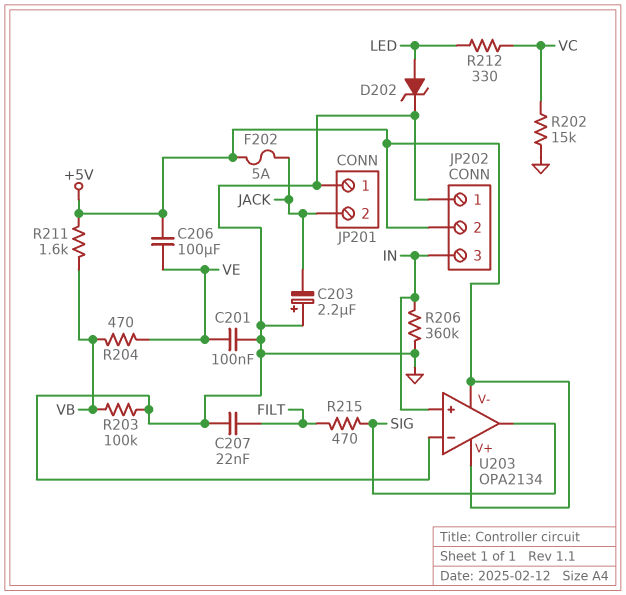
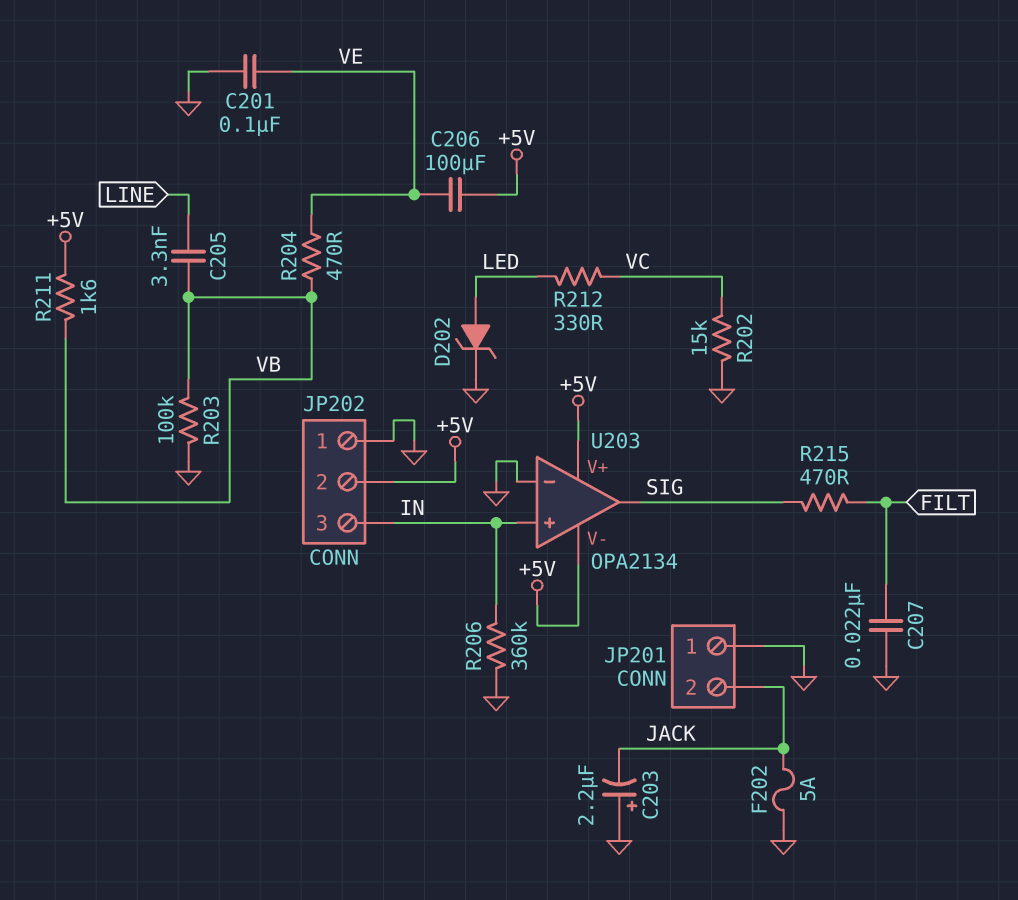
C205: none -> 3.3nF (LINE, VB)
F202: 5A (+5V, JACK) -> 5A (GND, JACK)

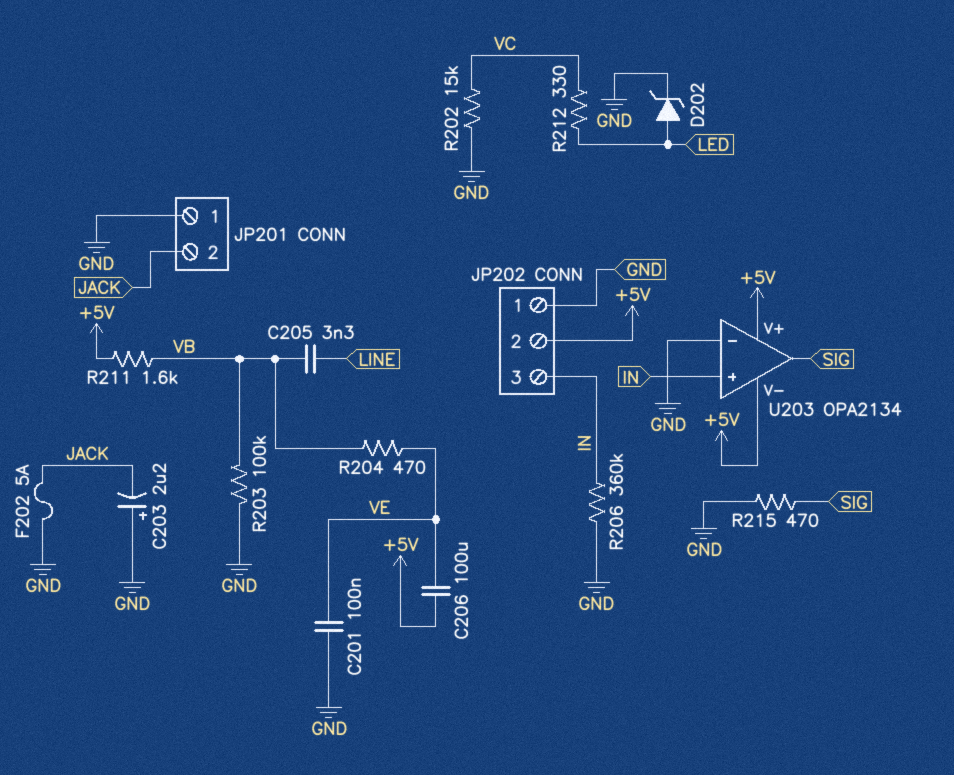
C207: 22nF (FILT, GND) -> none
R215: 470 (FILT, SIG) -> 470 (GND, SIG)

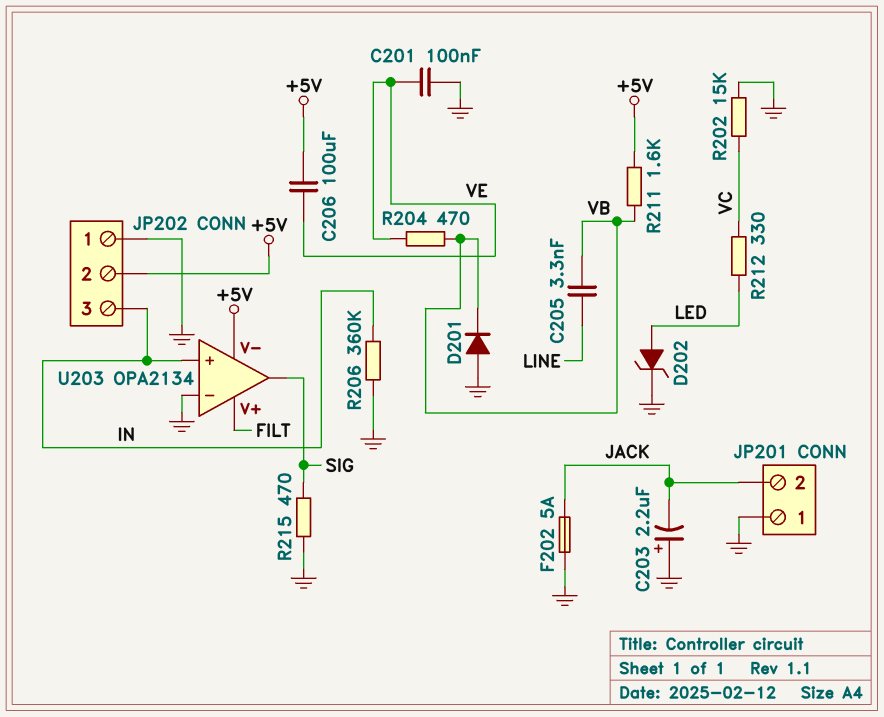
D201: none -> diode (A GND, K VB)
R203: 100k (GND, VB) -> none
U203 pin V+: +5V -> FILT

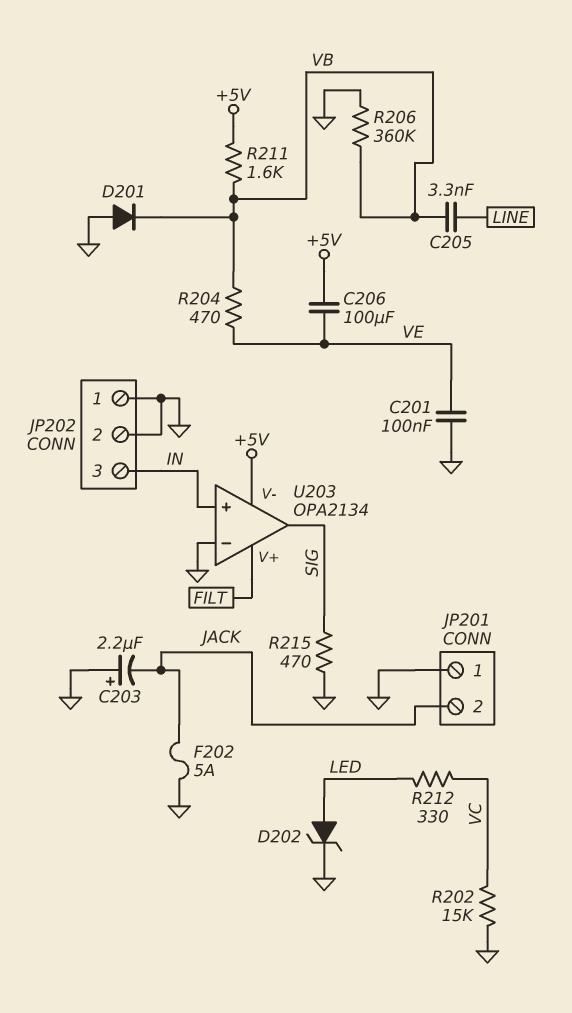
JP202 pin 2: +5V -> GND
R206: 360k (GND, IN) -> 360k (GND, VB)

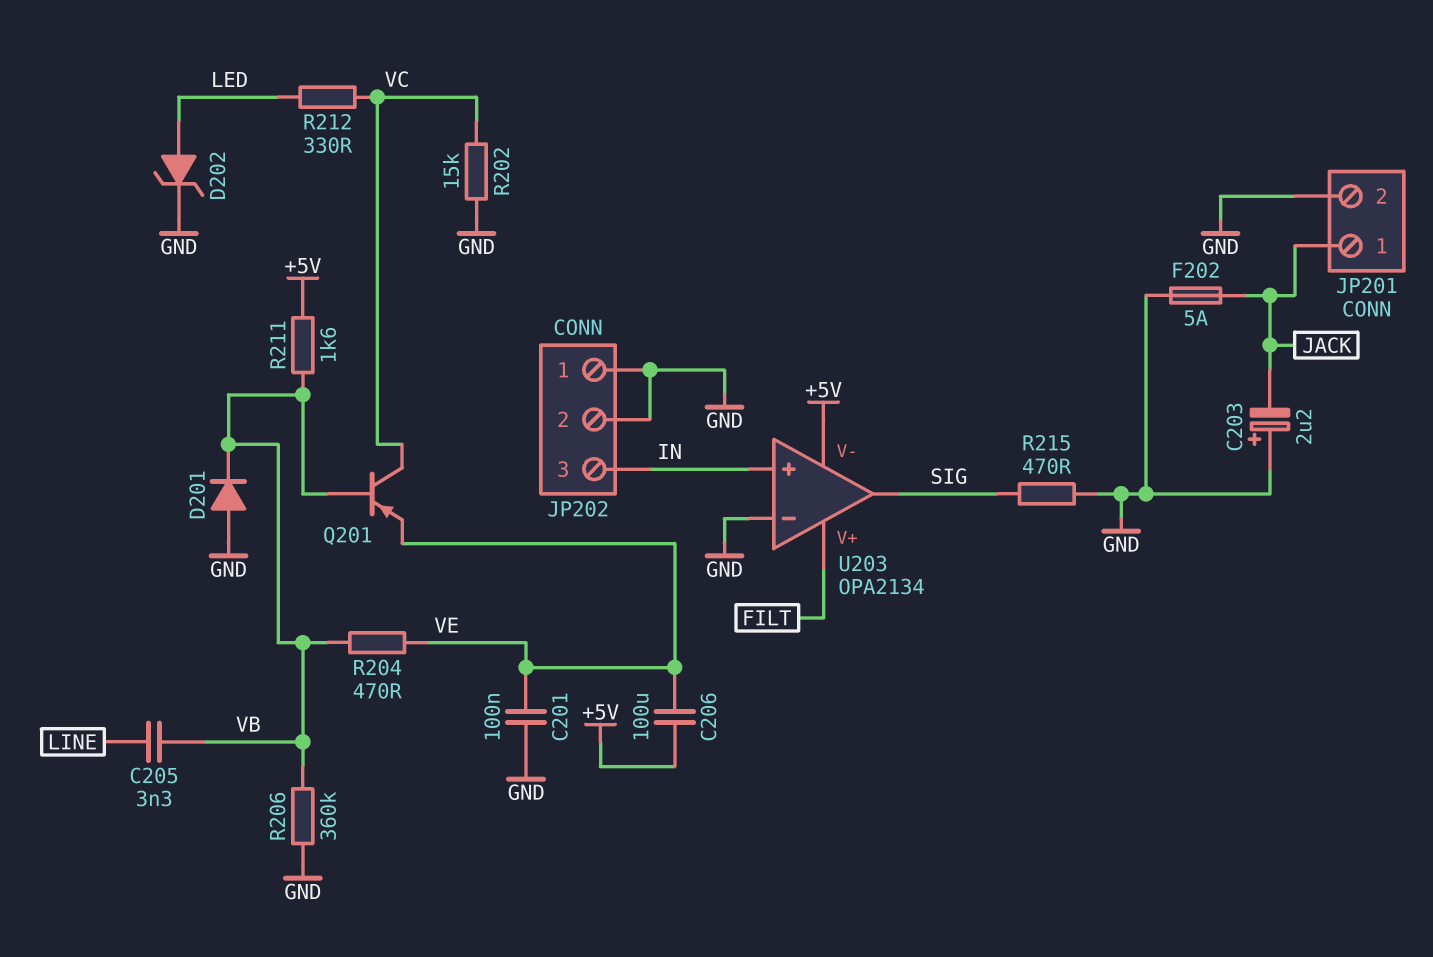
JP201 pin 1: GND -> JACK
JP201 pin 2: JACK -> GND
Q201: none -> PNP (B VB, C VC, E VE)

